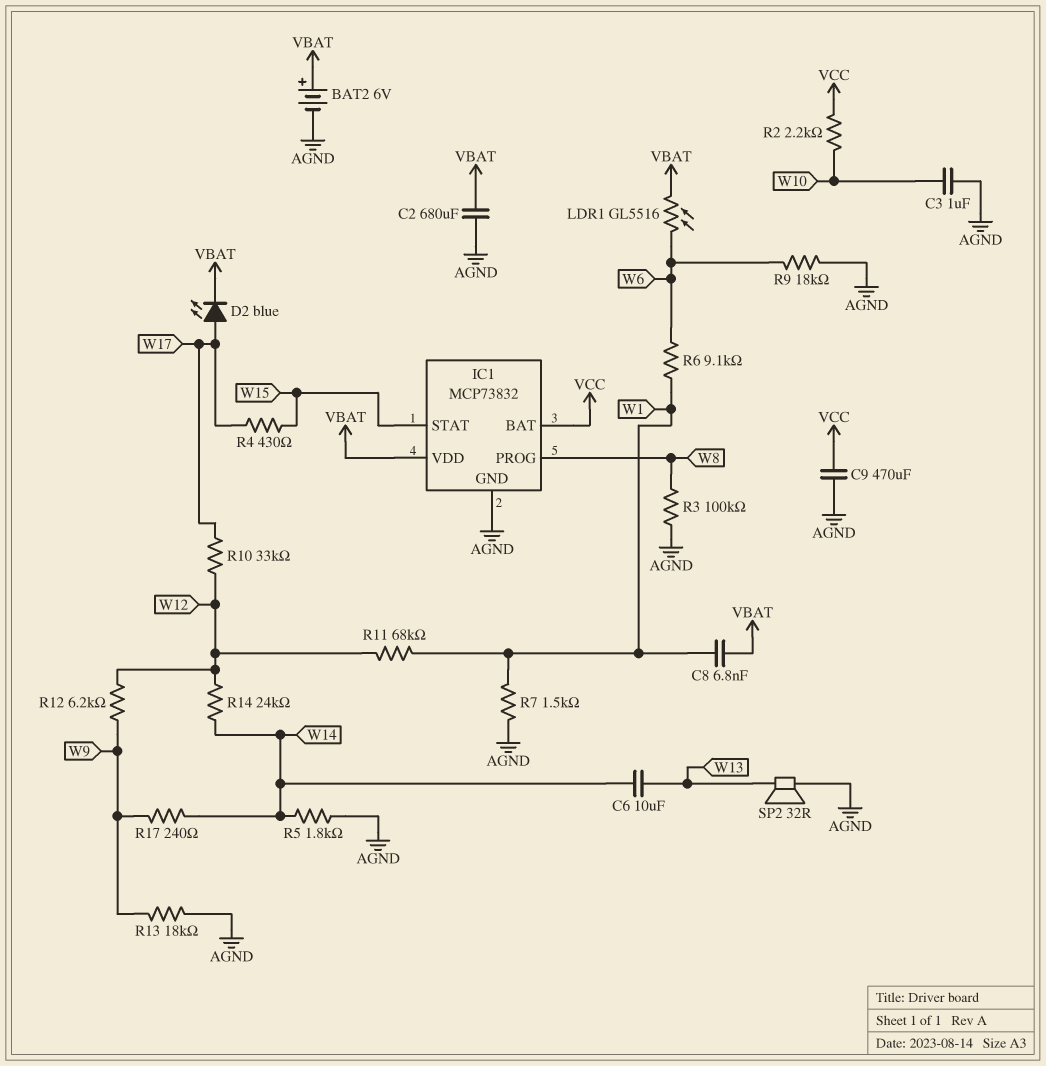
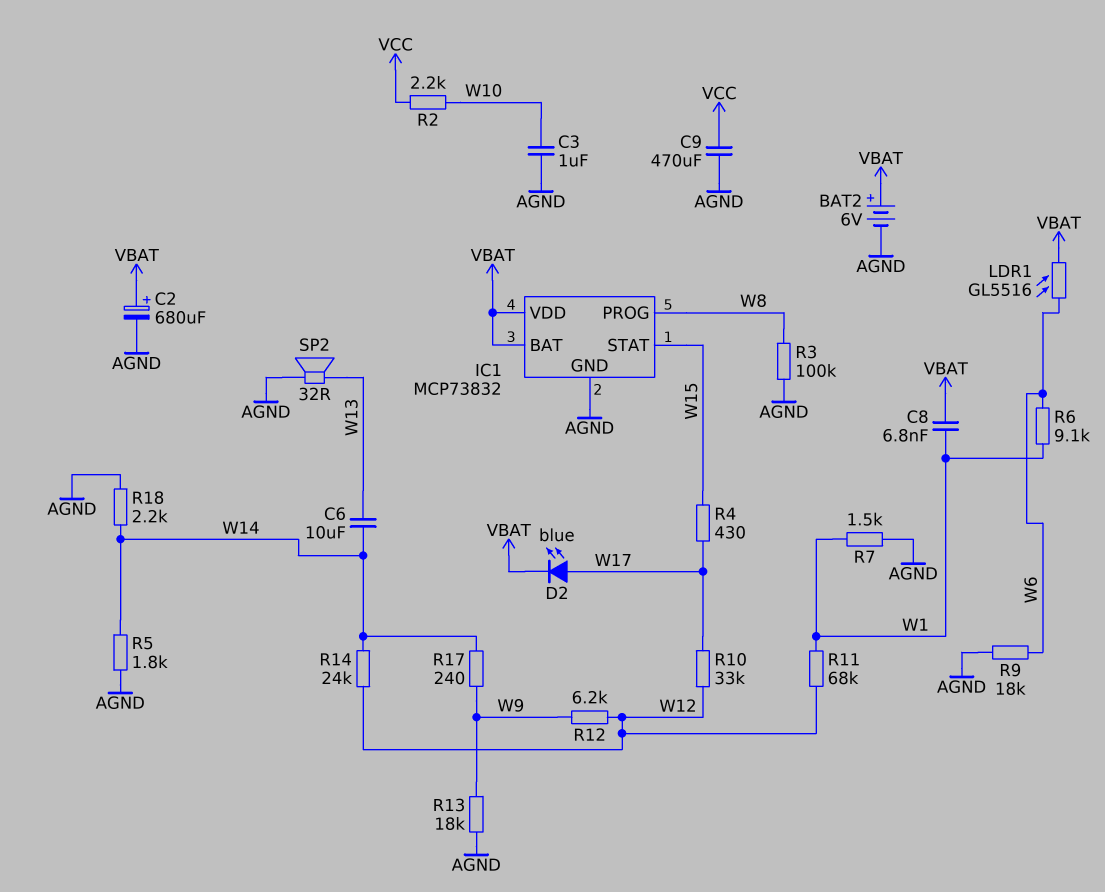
C2: 680uF (AGND, VBAT) -> 680uF (plus VBAT, minus AGND)
IC1 pin BAT: VCC -> VBAT
R18: none -> 2.2k (AGND, W14)

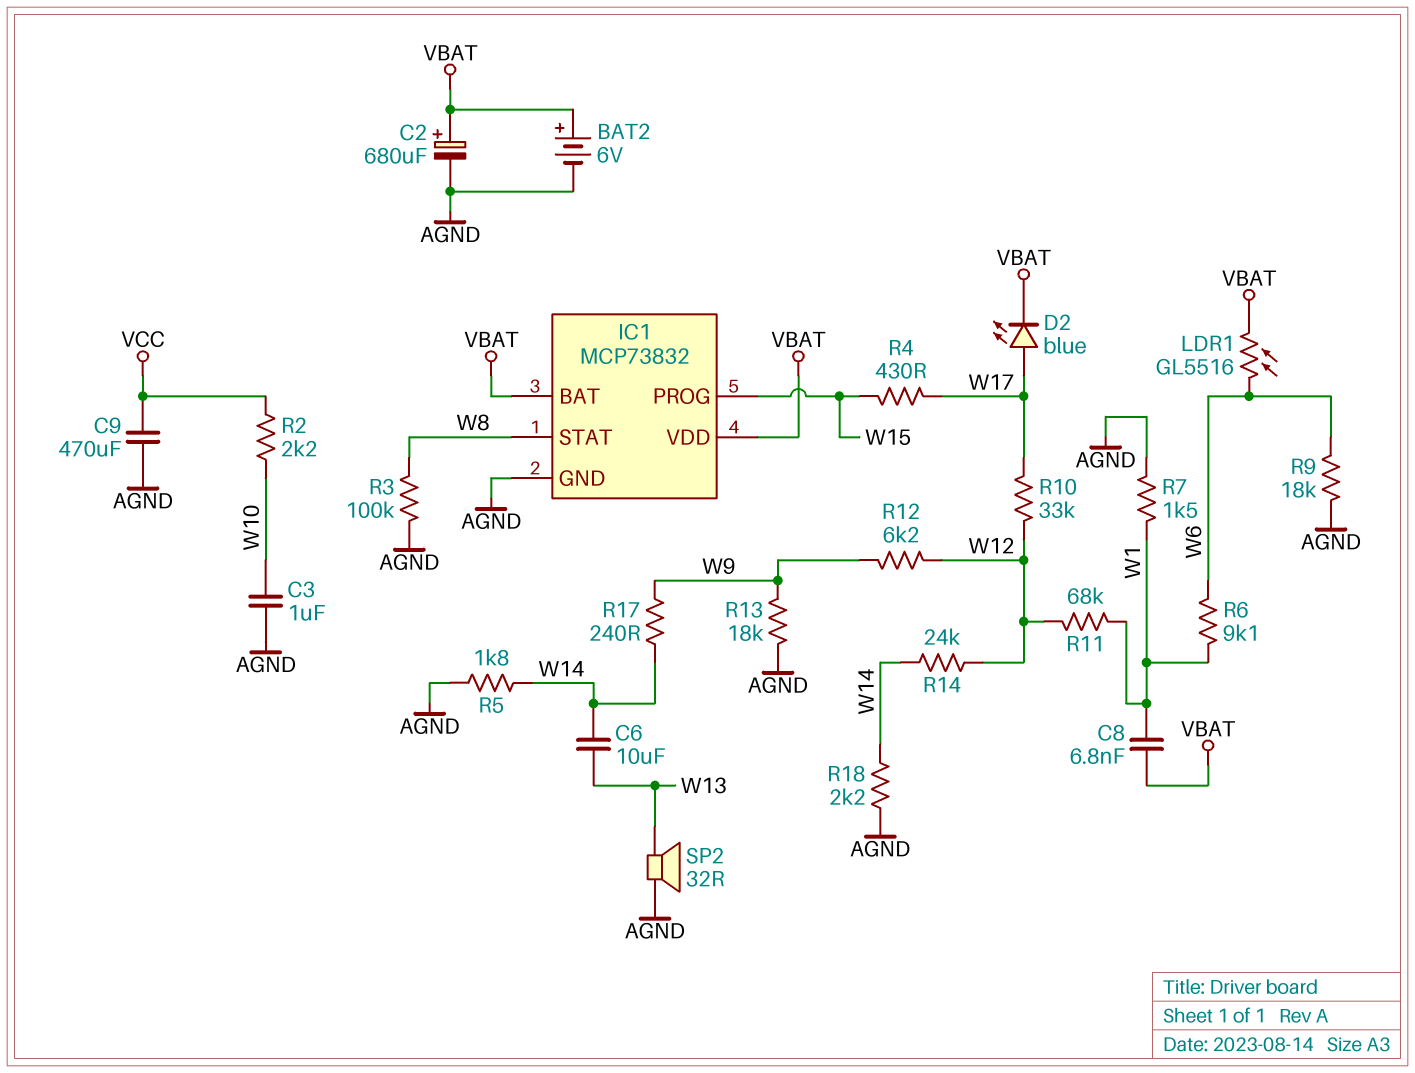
IC1 pin PROG: W8 -> W15
IC1 pin STAT: W15 -> W8

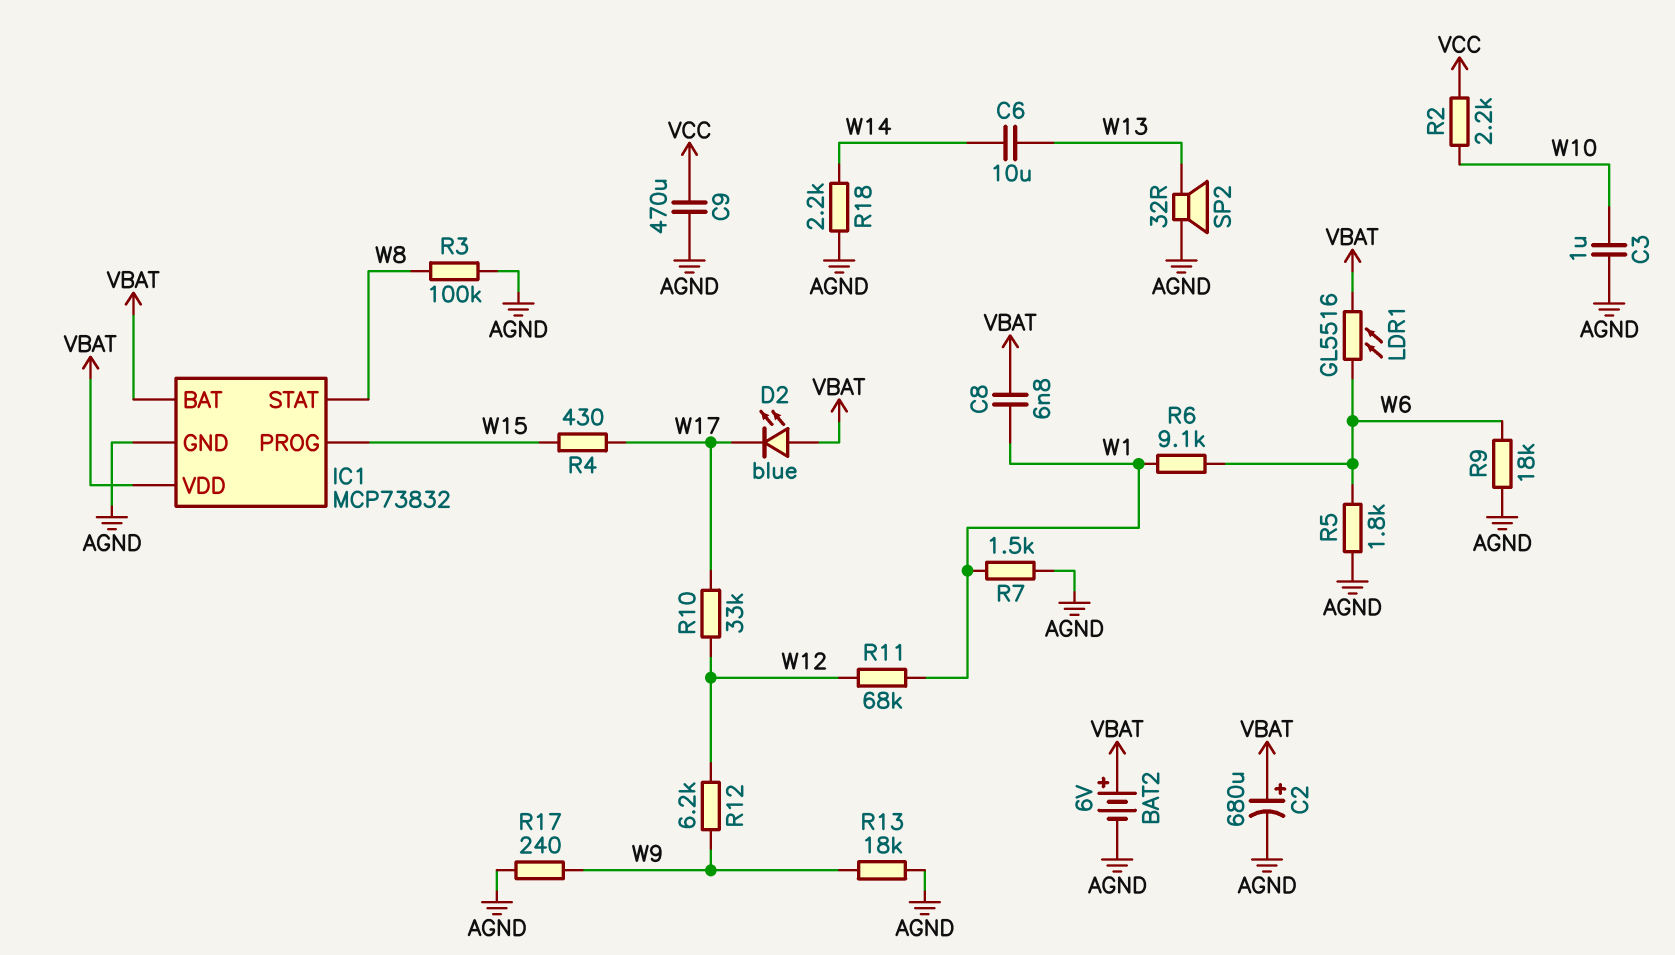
D2: LED blue (A W17, K VBAT) -> LED blue (A VBAT, K W17)
R5: 1.8k (AGND, W14) -> 1.8k (AGND, W6)
R14: 24k (W12, W14) -> none
R17: 240 (W9, W14) -> 240 (AGND, W9)

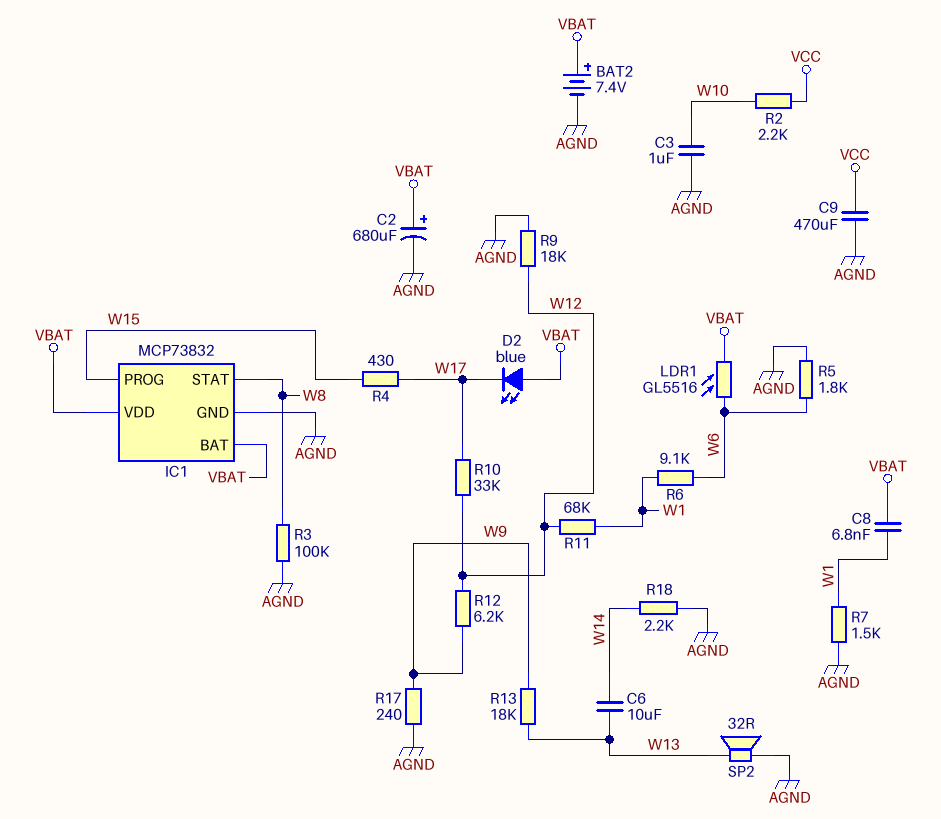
BAT2: 6V (plus VBAT, minus AGND) -> 7.4V (plus VBAT, minus AGND)
R9: 18k (AGND, W6) -> 18k (AGND, W12)
R13: 18k (AGND, W9) -> 18k (W9, W13)

